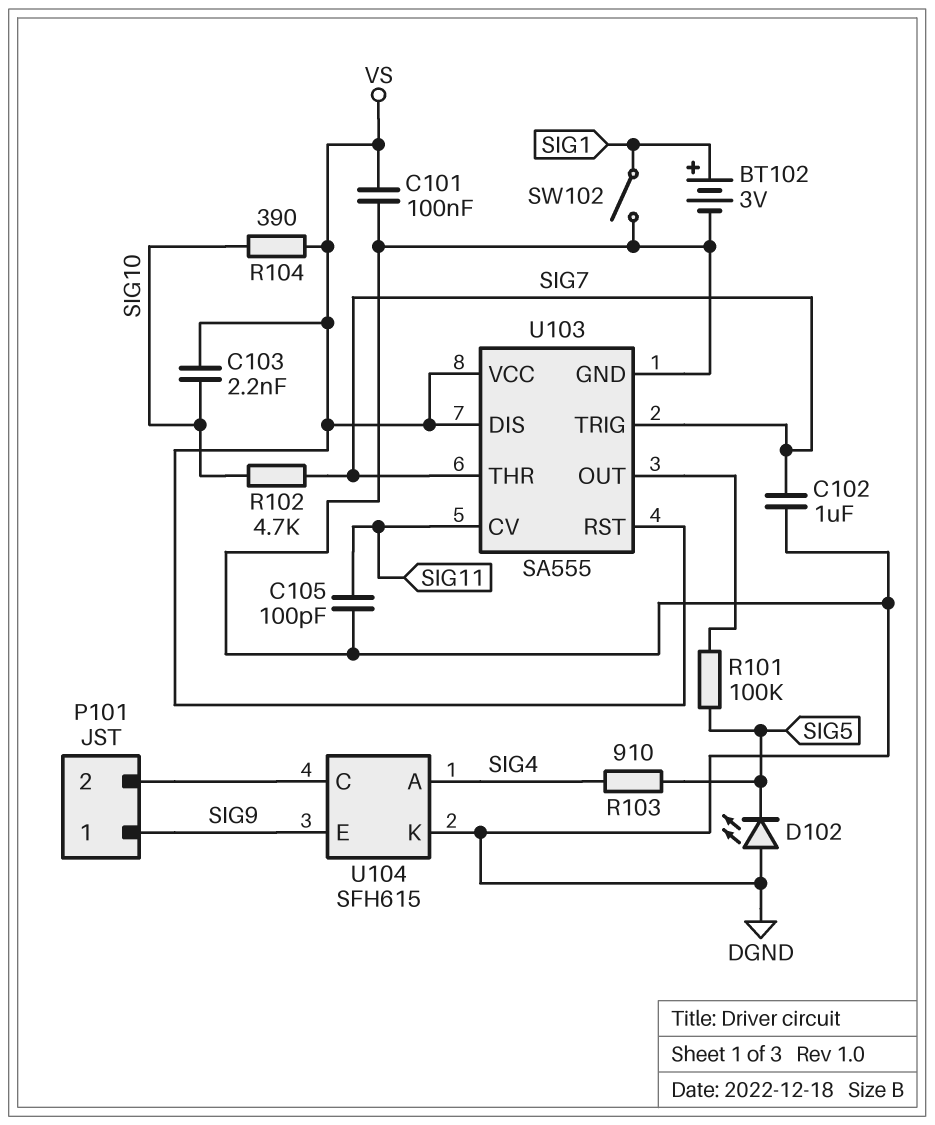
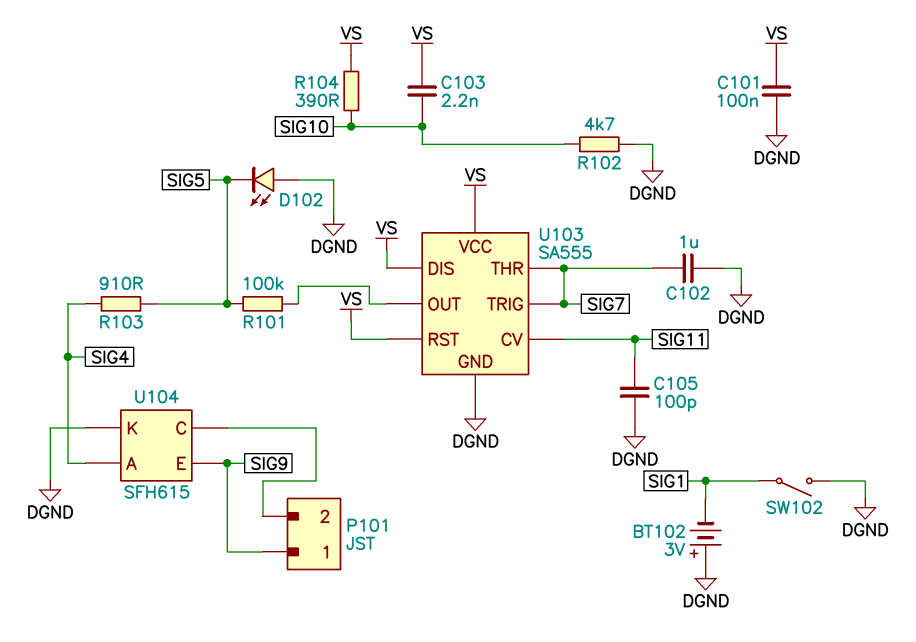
BT102: 3V (plus SIG1, minus DGND) -> 3V (plus DGND, minus SIG1)
R102: 4.7k (SIG7, SIG10) -> 4.7k (DGND, SIG10)

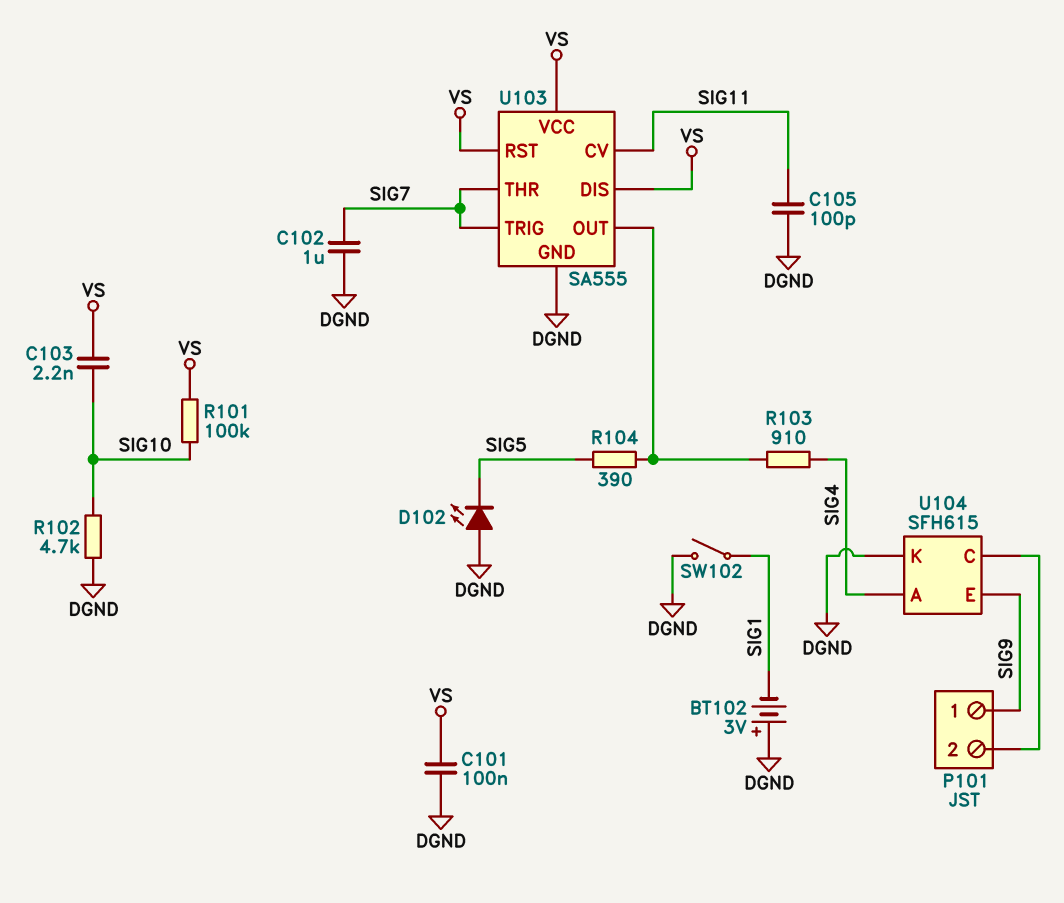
R101: 100k (SIG5, U103/OUT) -> 100k (SIG10, VS)
R103: 910 (SIG4, SIG5) -> 910 (SIG4, U103/OUT)
R104: 390 (SIG10, VS) -> 390 (SIG5, U103/OUT)

